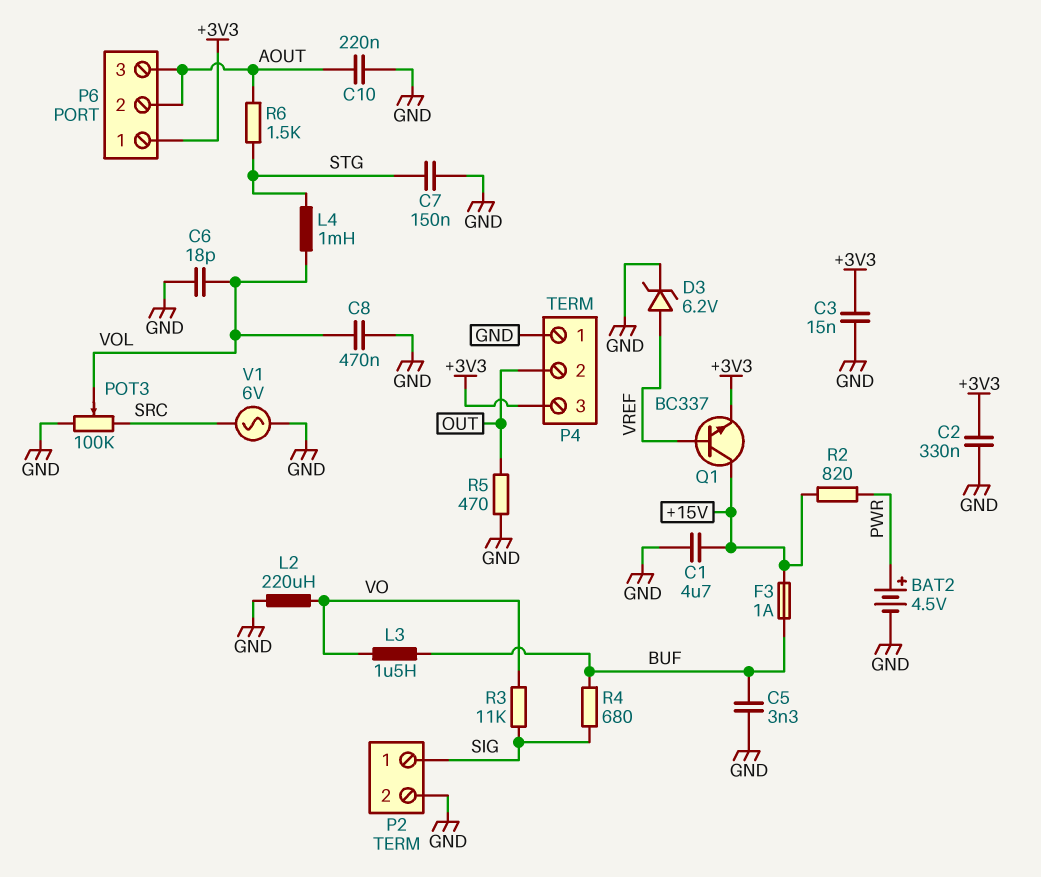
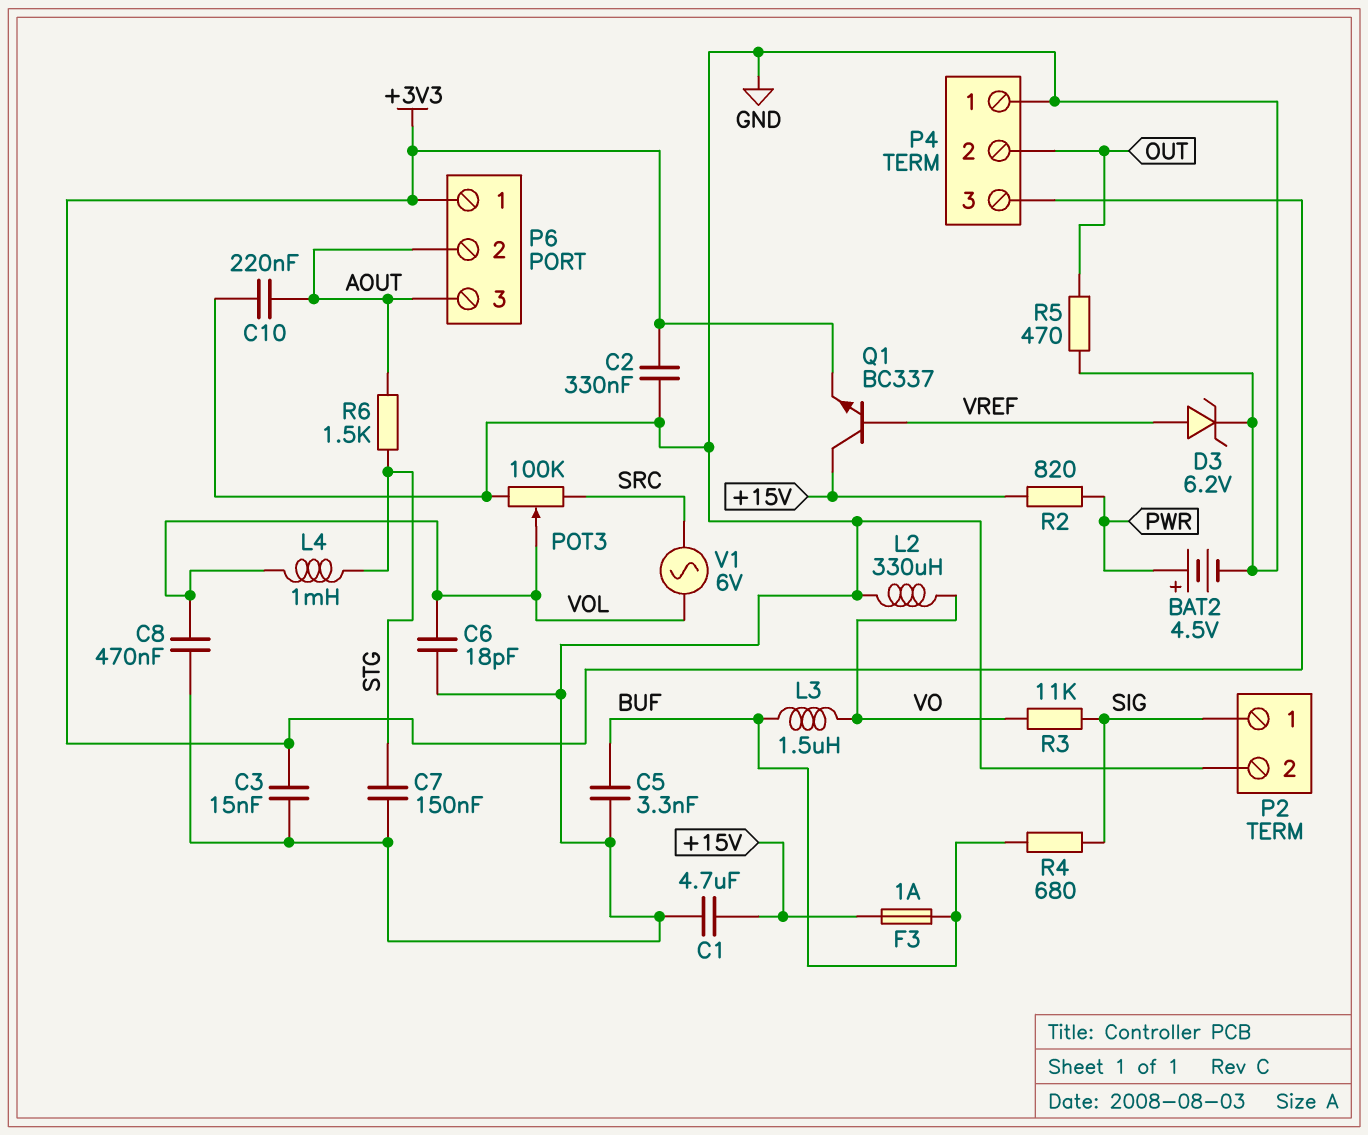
L2: 220uH (GND, VO) -> 330uH (GND, VO)
V1: AC 6V (GND, SRC) -> AC 6V (SRC, VOL)

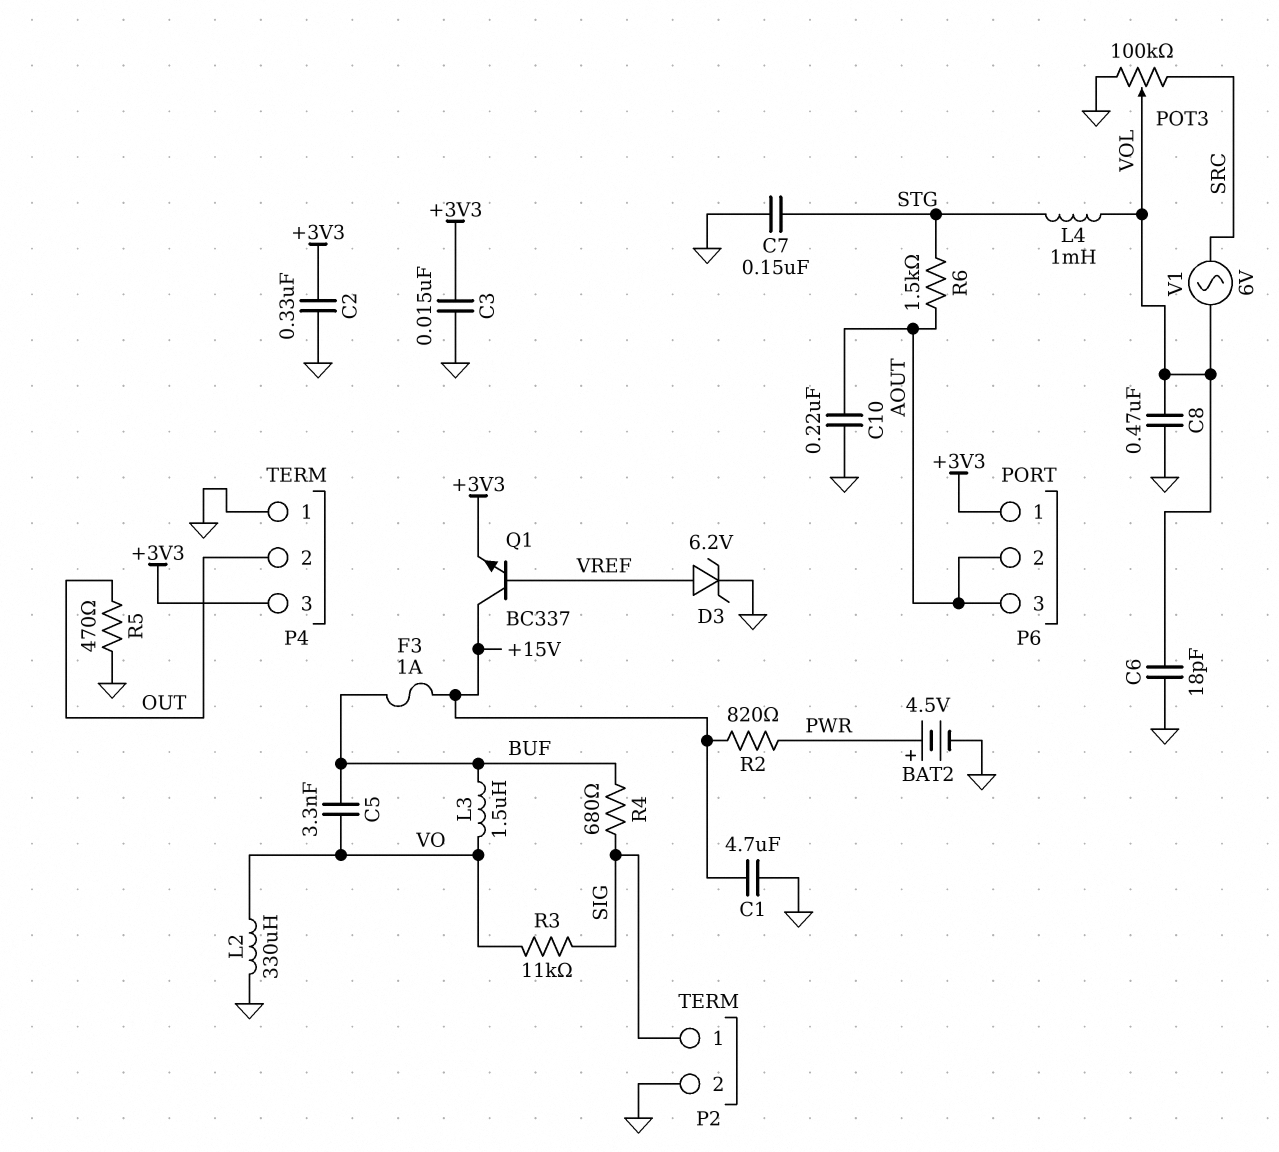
C5: 3.3nF (BUF, GND) -> 3.3nF (BUF, VO)

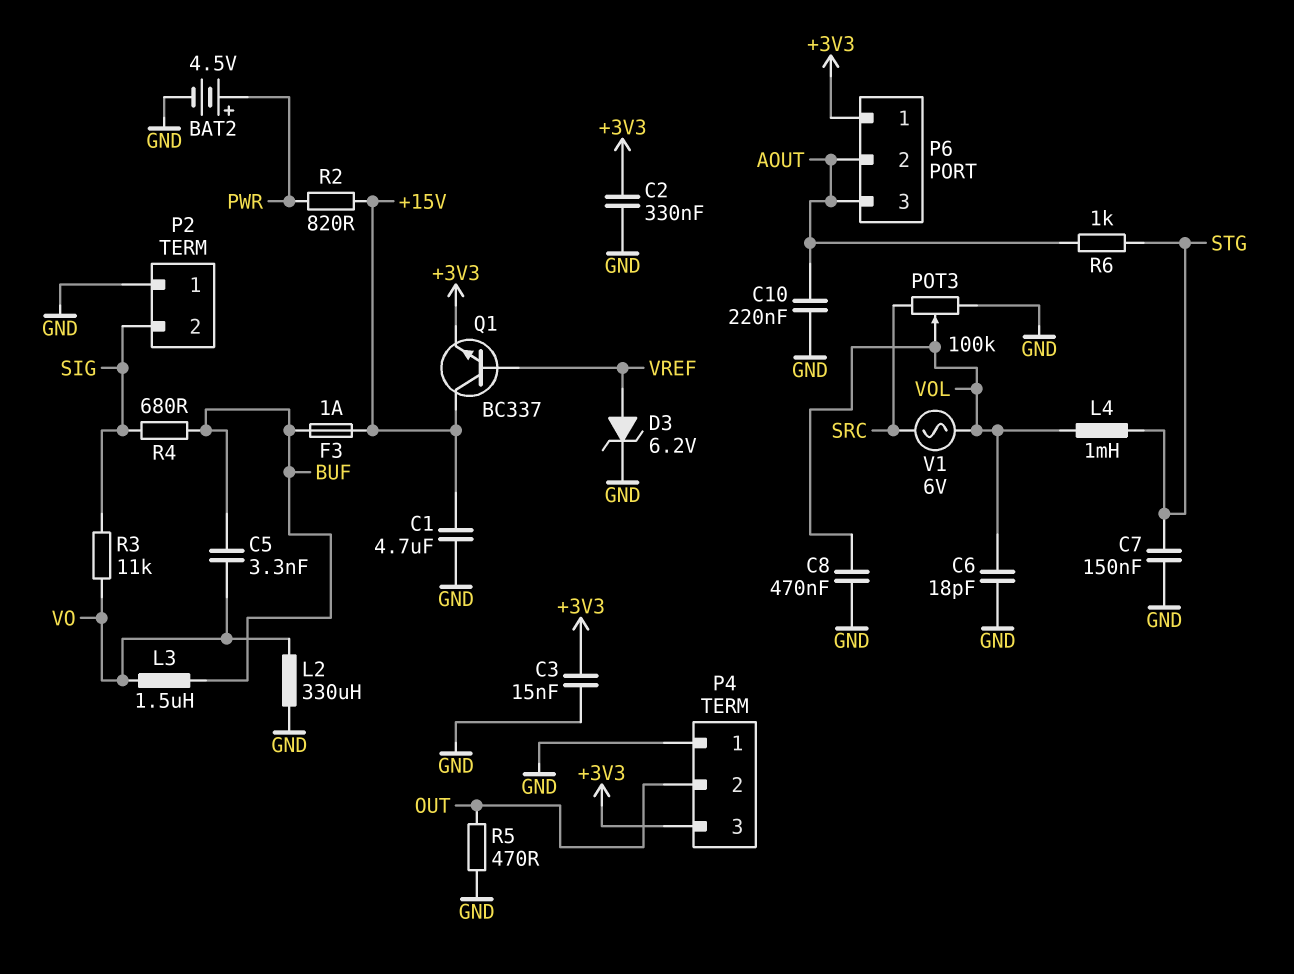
P2 pin 1: SIG -> GND
P2 pin 2: GND -> SIG
R6: 1.5k (AOUT, STG) -> 1k (AOUT, STG)

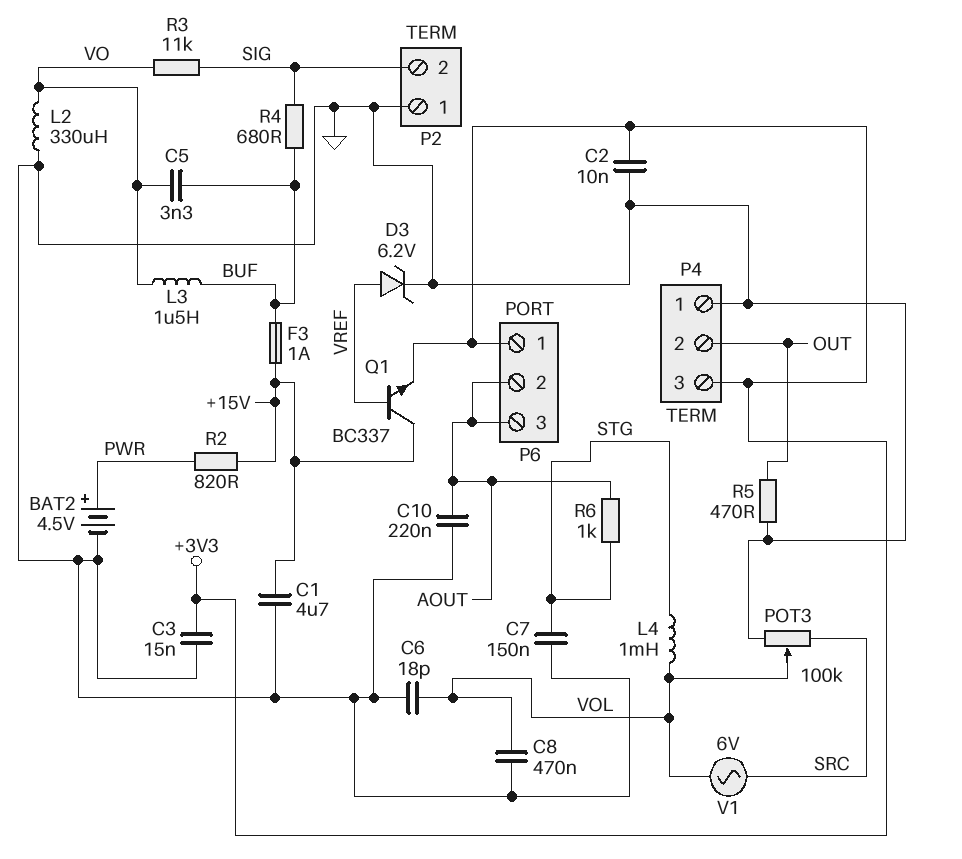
C2: 330nF (+3V3, GND) -> 10nF (+3V3, GND)

